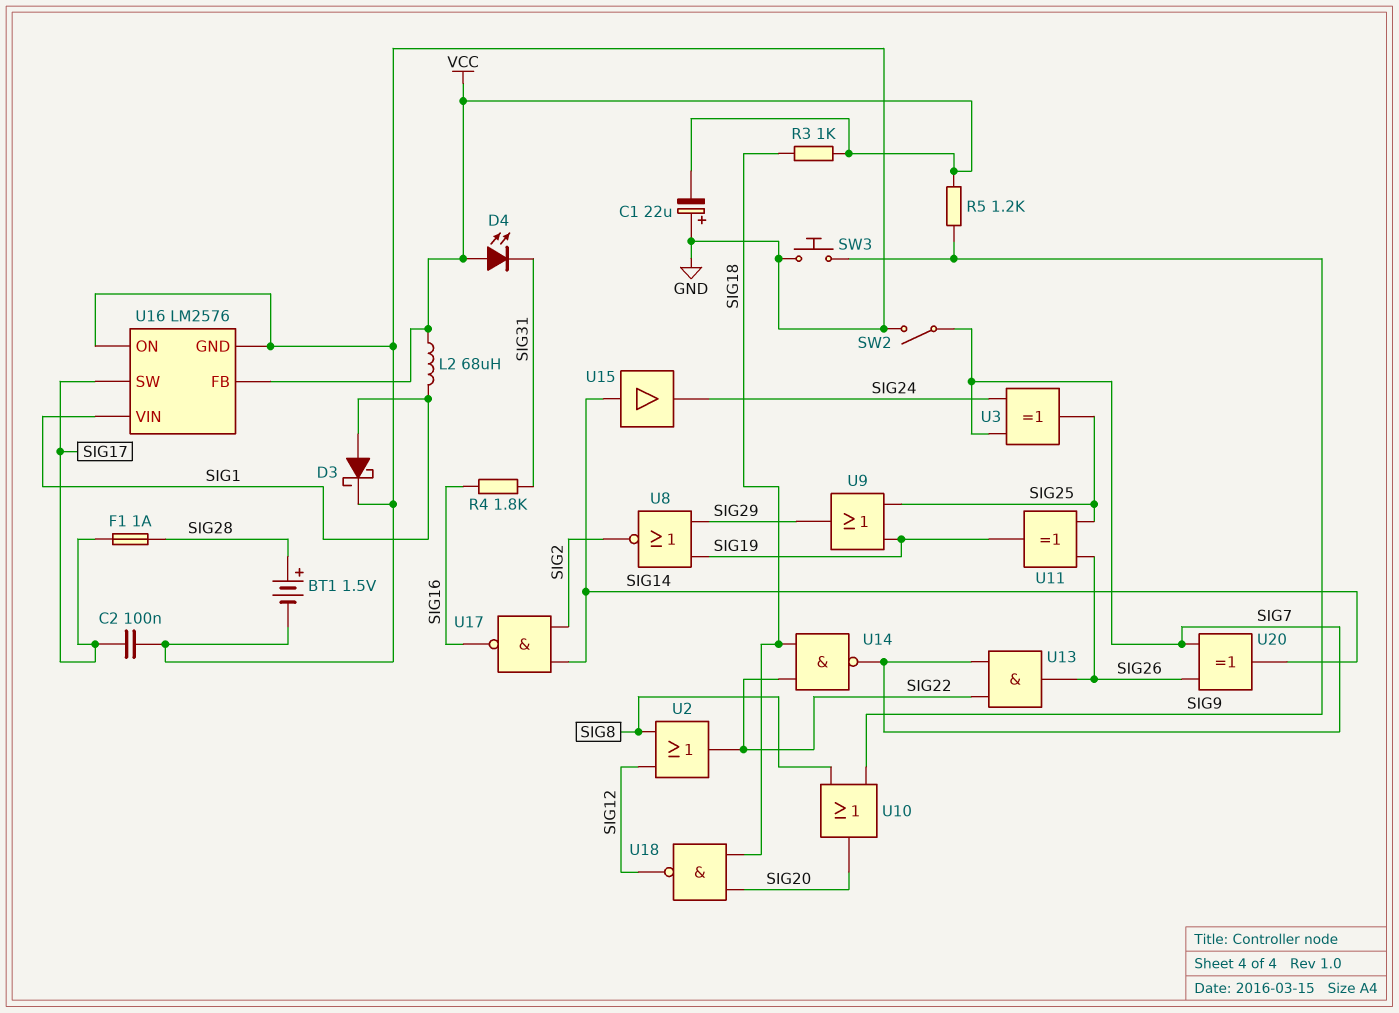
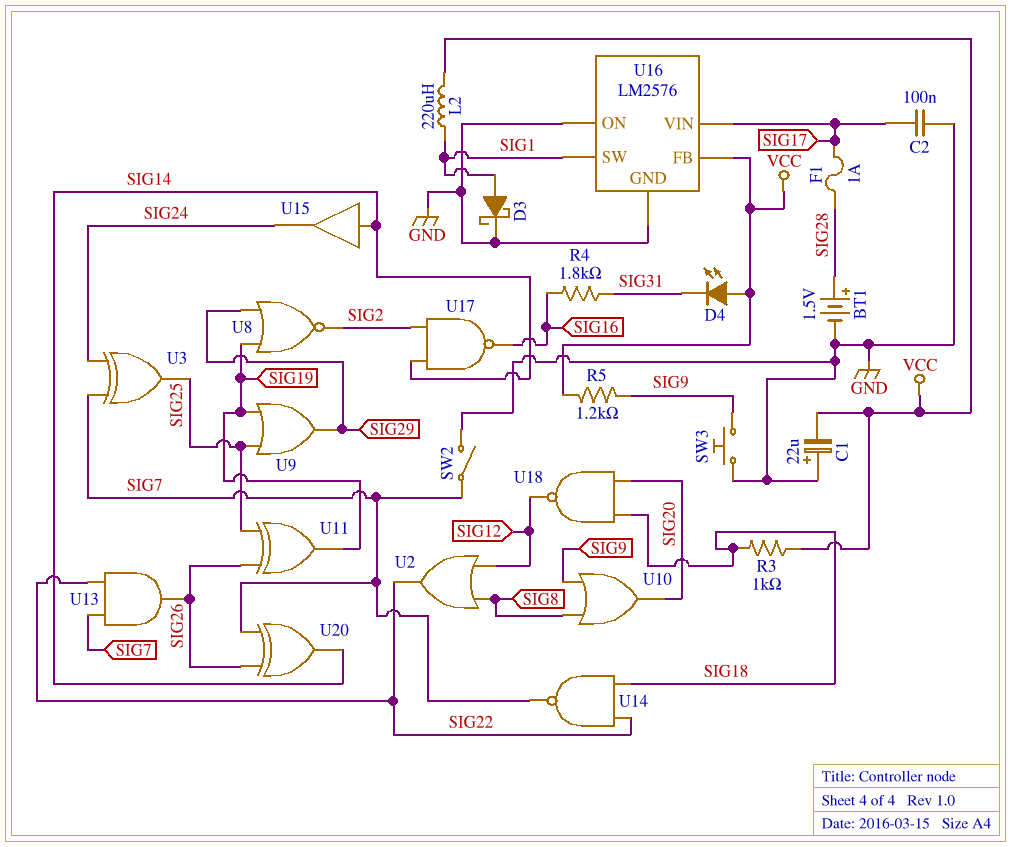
L2: 68uH (SIG1, VCC) -> 220uH (SIG1, VCC)
U16 pin SW: SIG17 -> SIG1
U16 pin VIN: SIG1 -> SIG17

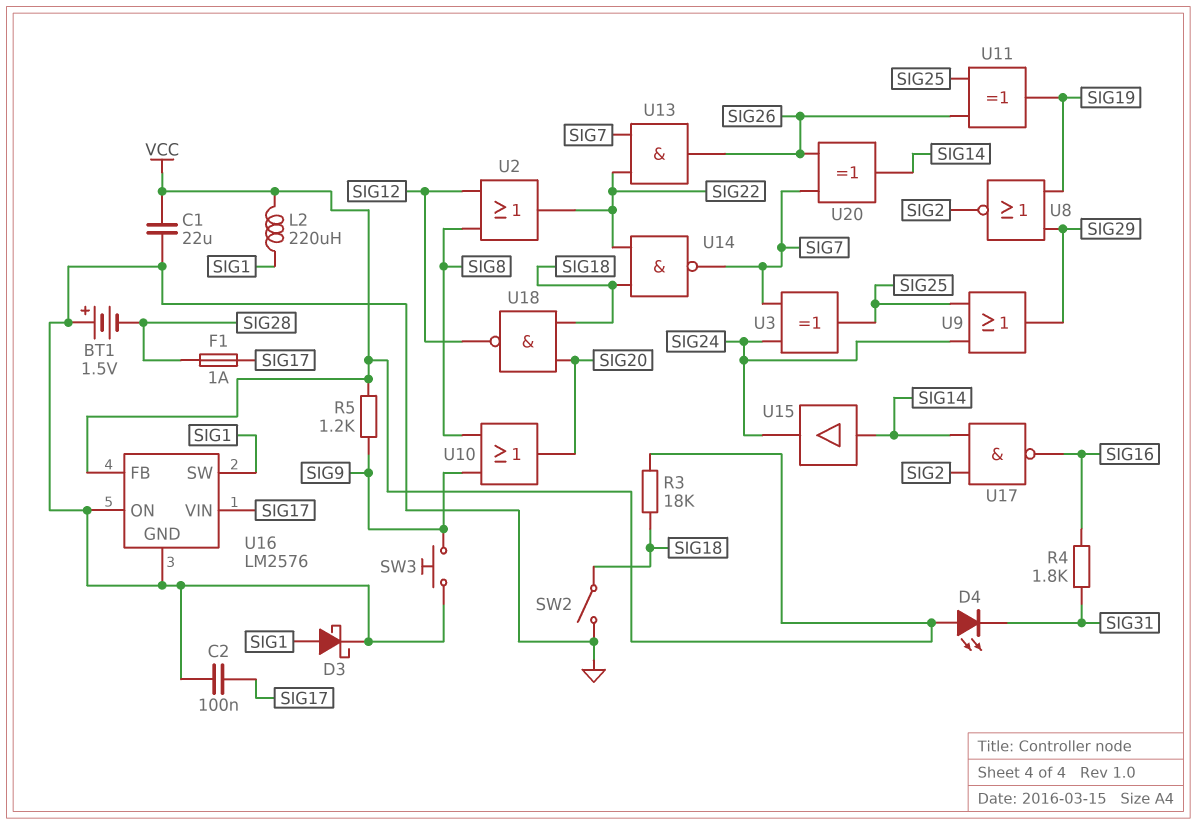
BT1: 1.5V (plus SIG28, minus GND) -> 1.5V (plus GND, minus SIG28)
C1: 22uF (plus GND, minus VCC) -> 22uF (GND, VCC)
R3: 1k (SIG18, VCC) -> 18k (SIG18, VCC)
SW2: switch (GND, SIG7) -> switch (GND, SIG18)
U9: OR (in SIG19, in SIG25, out SIG29) -> OR (in SIG24, in SIG25, out SIG29)

